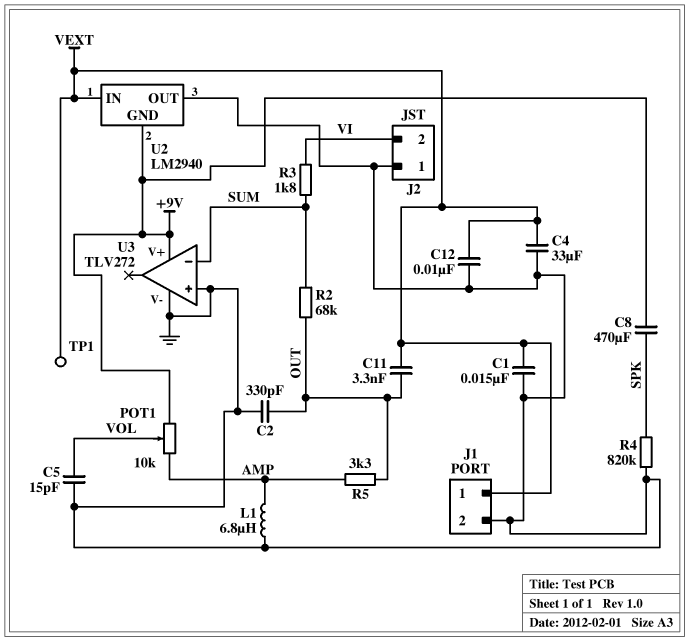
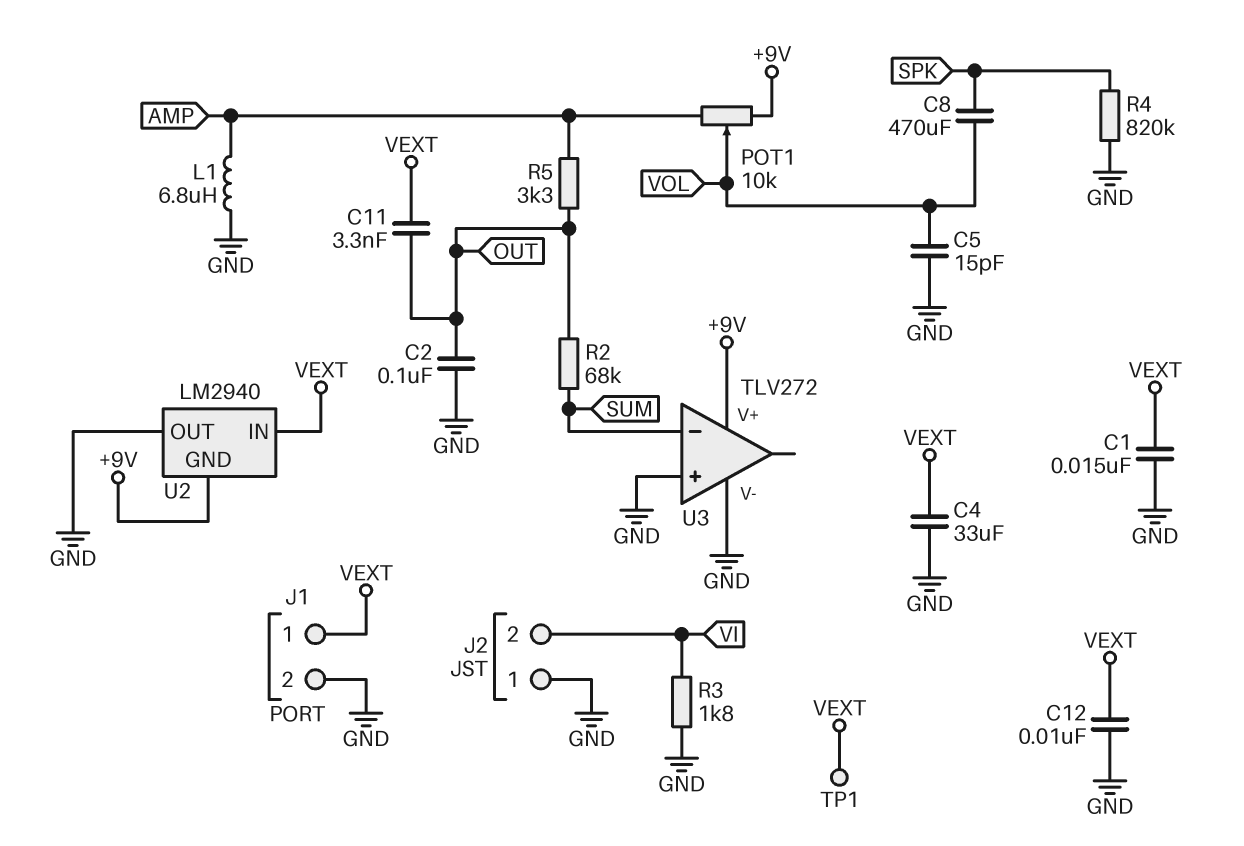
C2: 330pF (GND, OUT) -> 100nF (GND, OUT)
C8: 470uF (+9V, SPK) -> 470uF (SPK, VOL)
R3: 1.8k (SUM, VI) -> 1.8k (GND, VI)

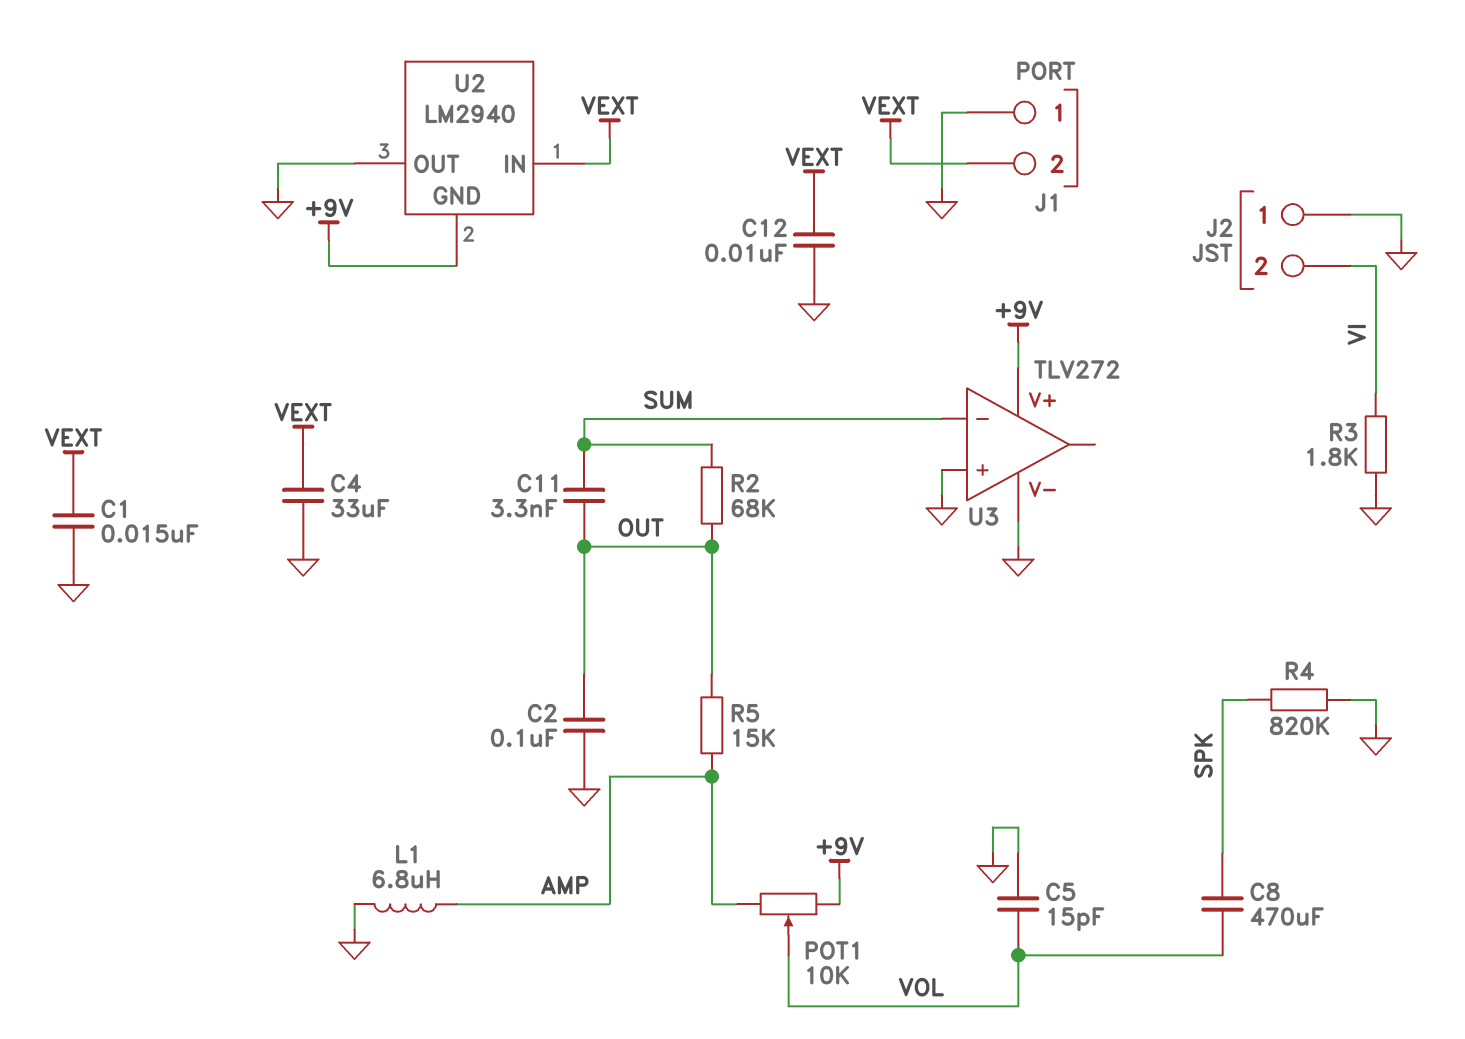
C11: 3.3nF (OUT, VEXT) -> 3.3nF (OUT, SUM)
J1 pin 1: VEXT -> GND
J1 pin 2: GND -> VEXT
R5: 3.3k (AMP, OUT) -> 15k (AMP, OUT)
TP1: test point (VEXT) -> none

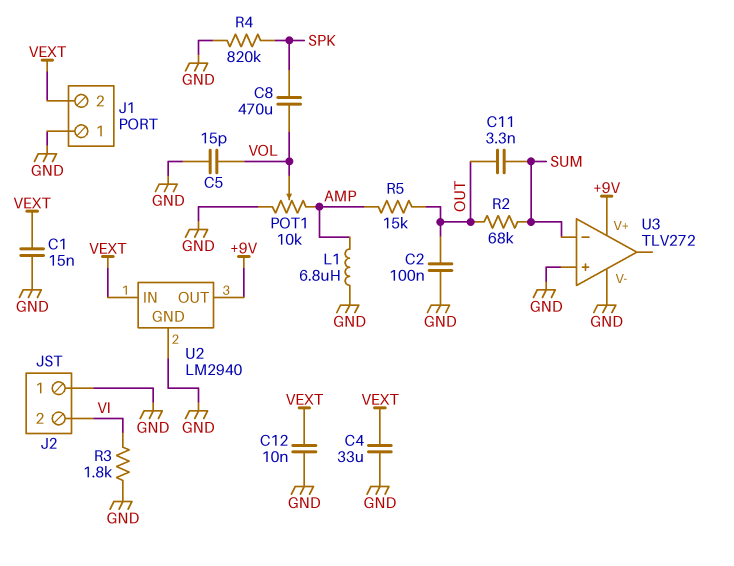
POT1: 10k (+9V, AMP, wiper VOL) -> 10k (AMP, GND, wiper VOL)
U2 pin GND: +9V -> GND
U2 pin OUT: GND -> +9V

